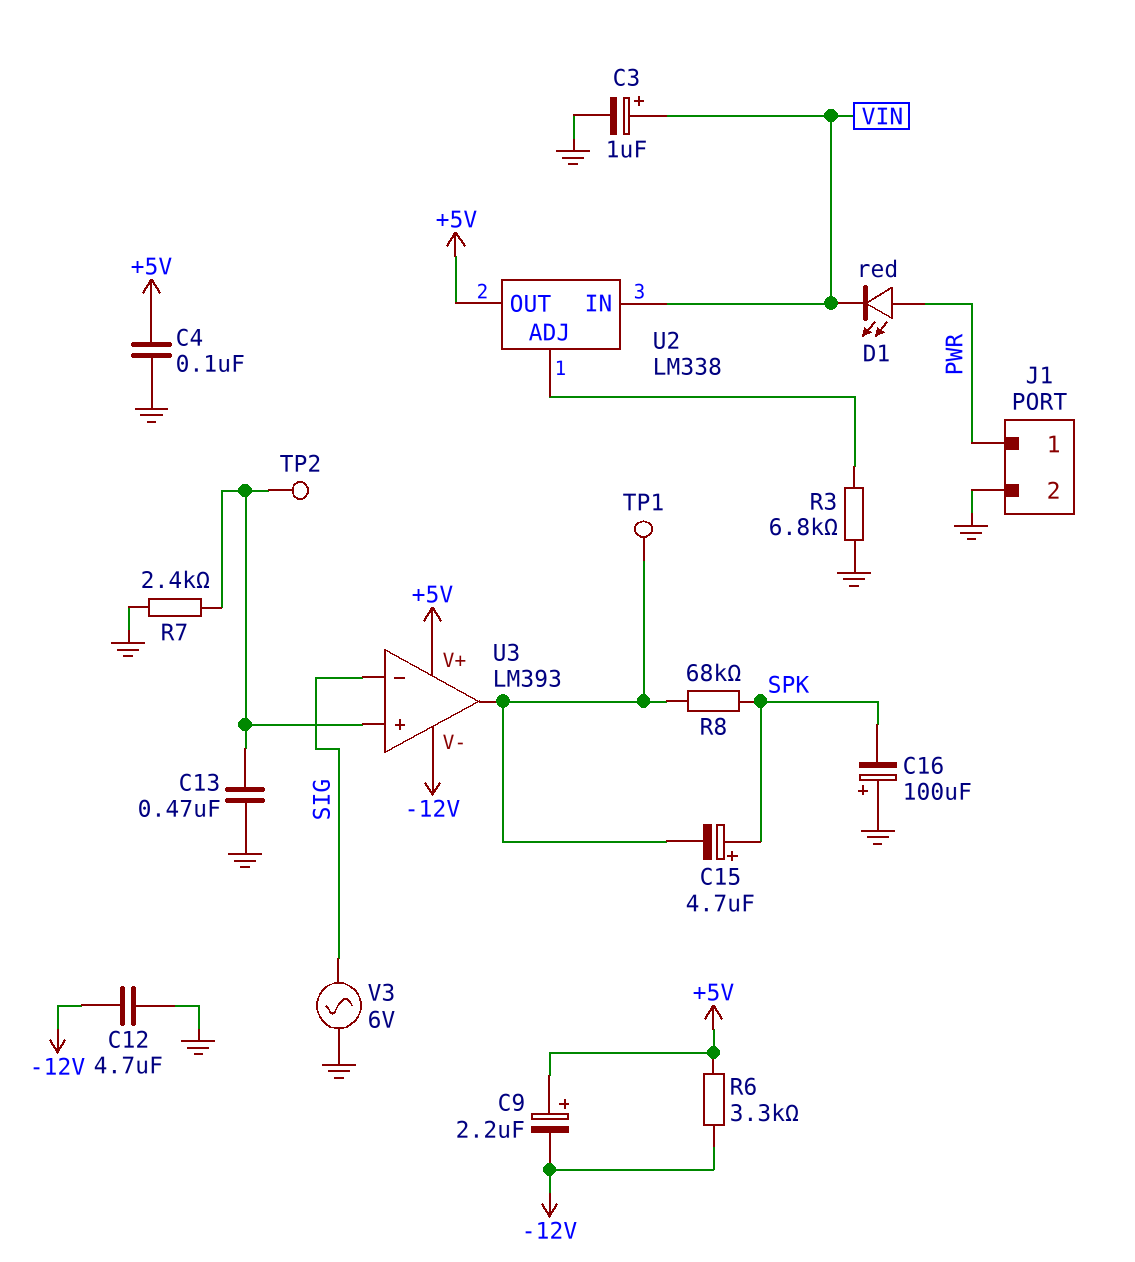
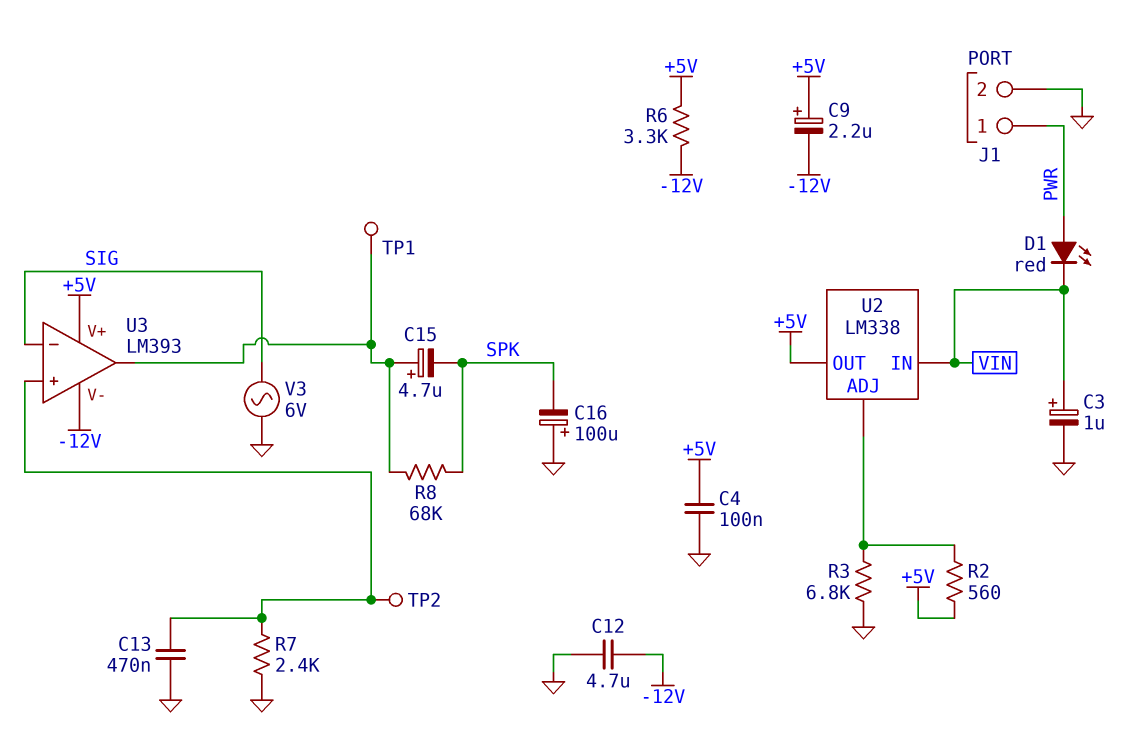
C15: 4.7uF (plus SPK, minus U3/out) -> 4.7uF (plus U3/out, minus SPK)
R2: none -> 560 (+5V, U2/ADJ)

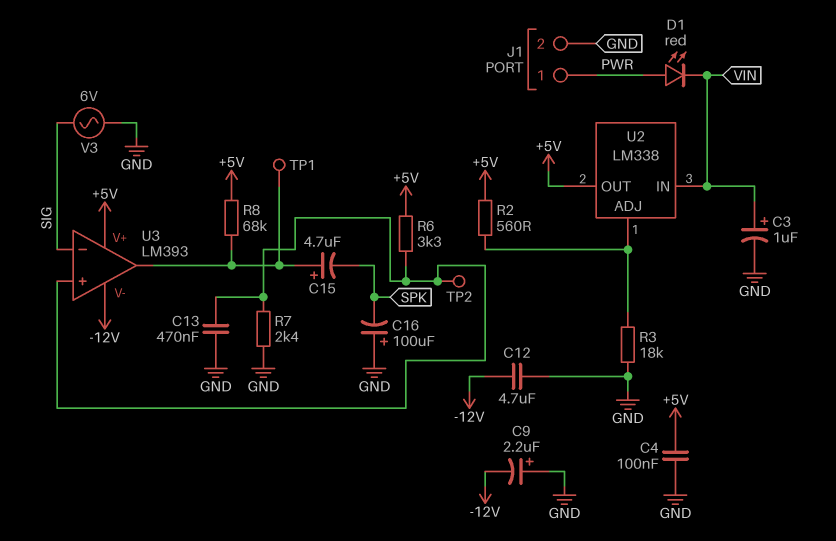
C9: 2.2uF (plus +5V, minus -12V) -> 2.2uF (plus GND, minus -12V)
R3: 6.8k (GND, U2/ADJ) -> 18k (GND, U2/ADJ)
R6: 3.3k (+5V, -12V) -> 3.3k (+5V, U3/in+)
R8: 68k (SPK, U3/out) -> 68k (+5V, U3/out)

